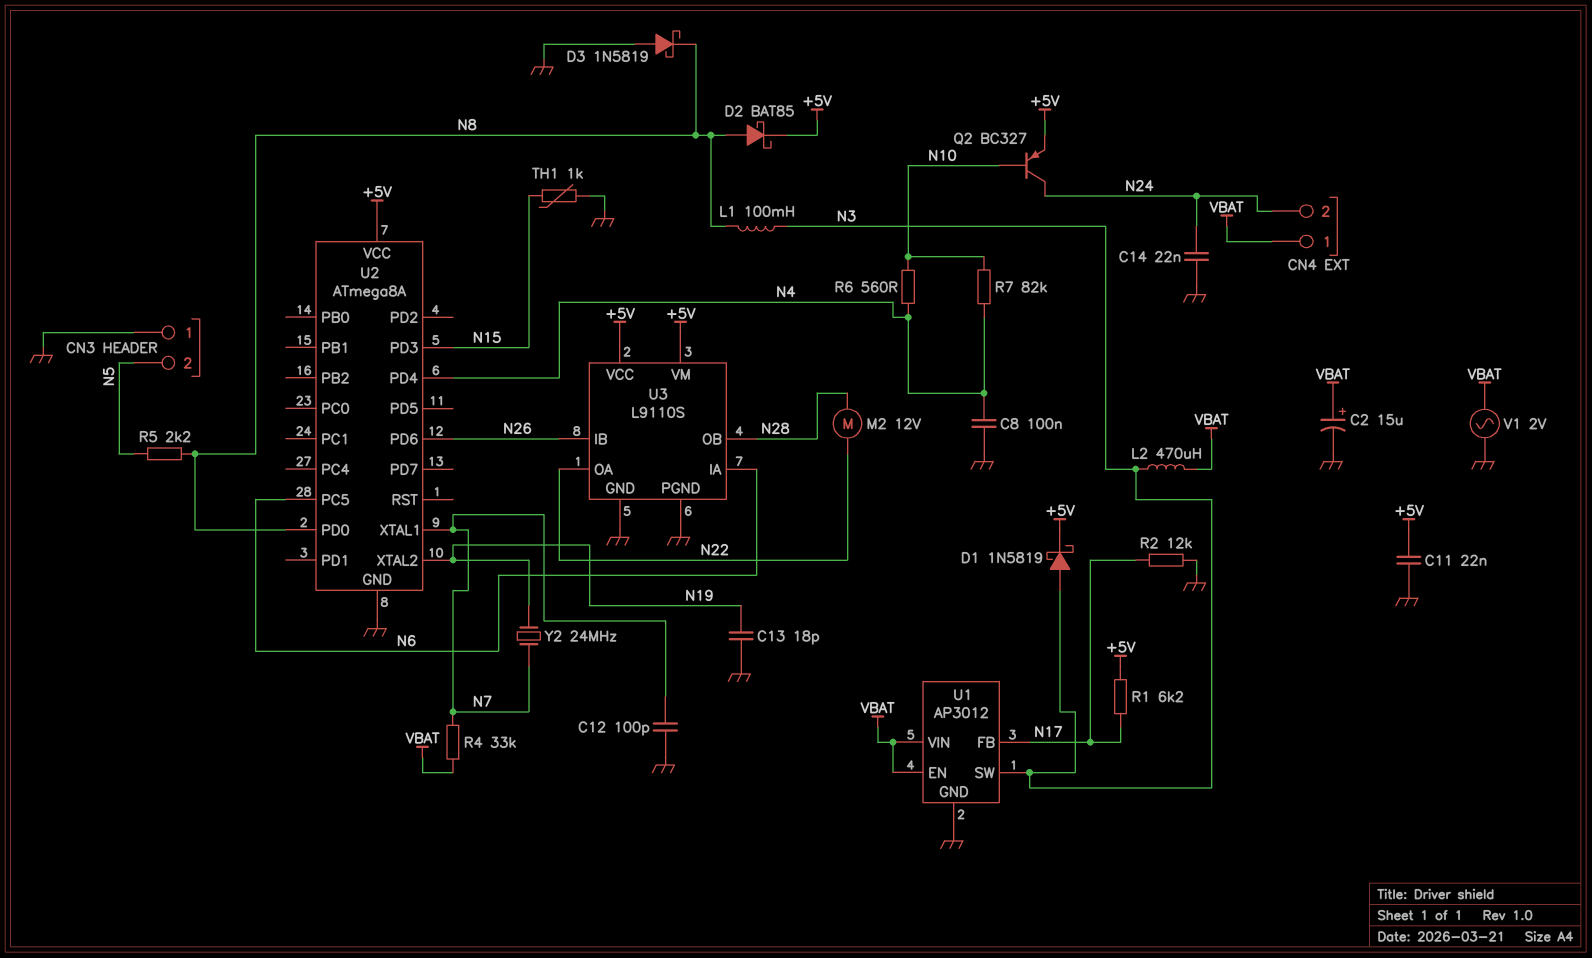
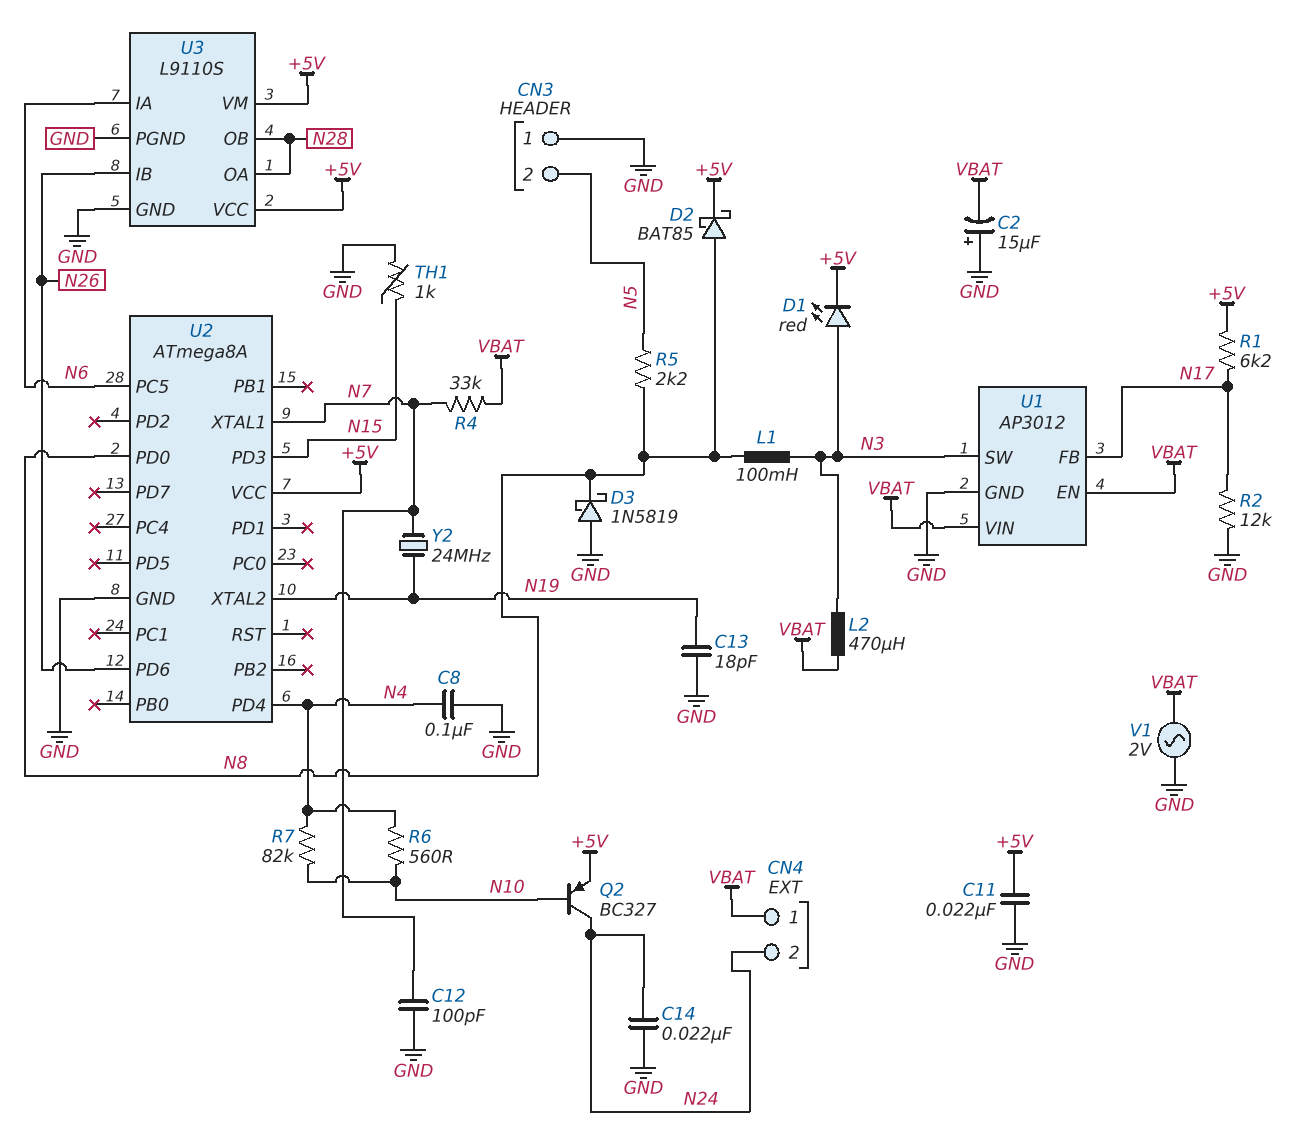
C2: 15uF (plus VBAT, minus GND) -> 15uF (plus GND, minus VBAT)
D1: schottky 1N5819 (A N3, K +5V) -> LED red (A N3, K +5V)
M2: motor 12V (N22, N28) -> none
U3 pin OA: N22 -> N28

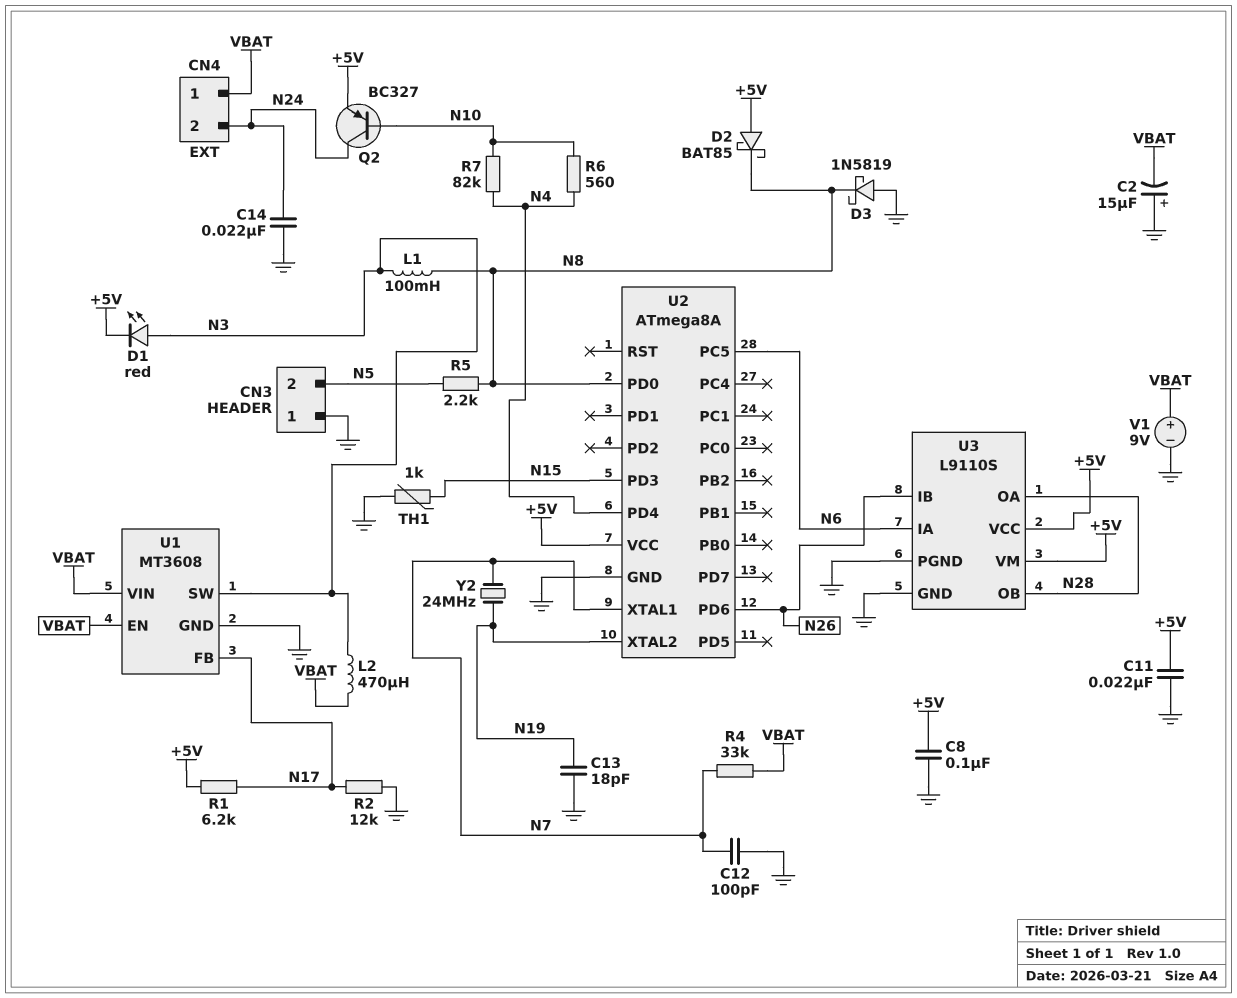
C8: 100nF (GND, N4) -> 100nF (+5V, GND)
D2: schottky BAT85 (A N8, K +5V) -> schottky BAT85 (A +5V, K N8)
U1: AP3012 -> MT3608
V1: AC 2V (GND, VBAT) -> 9V (plus VBAT, minus GND)

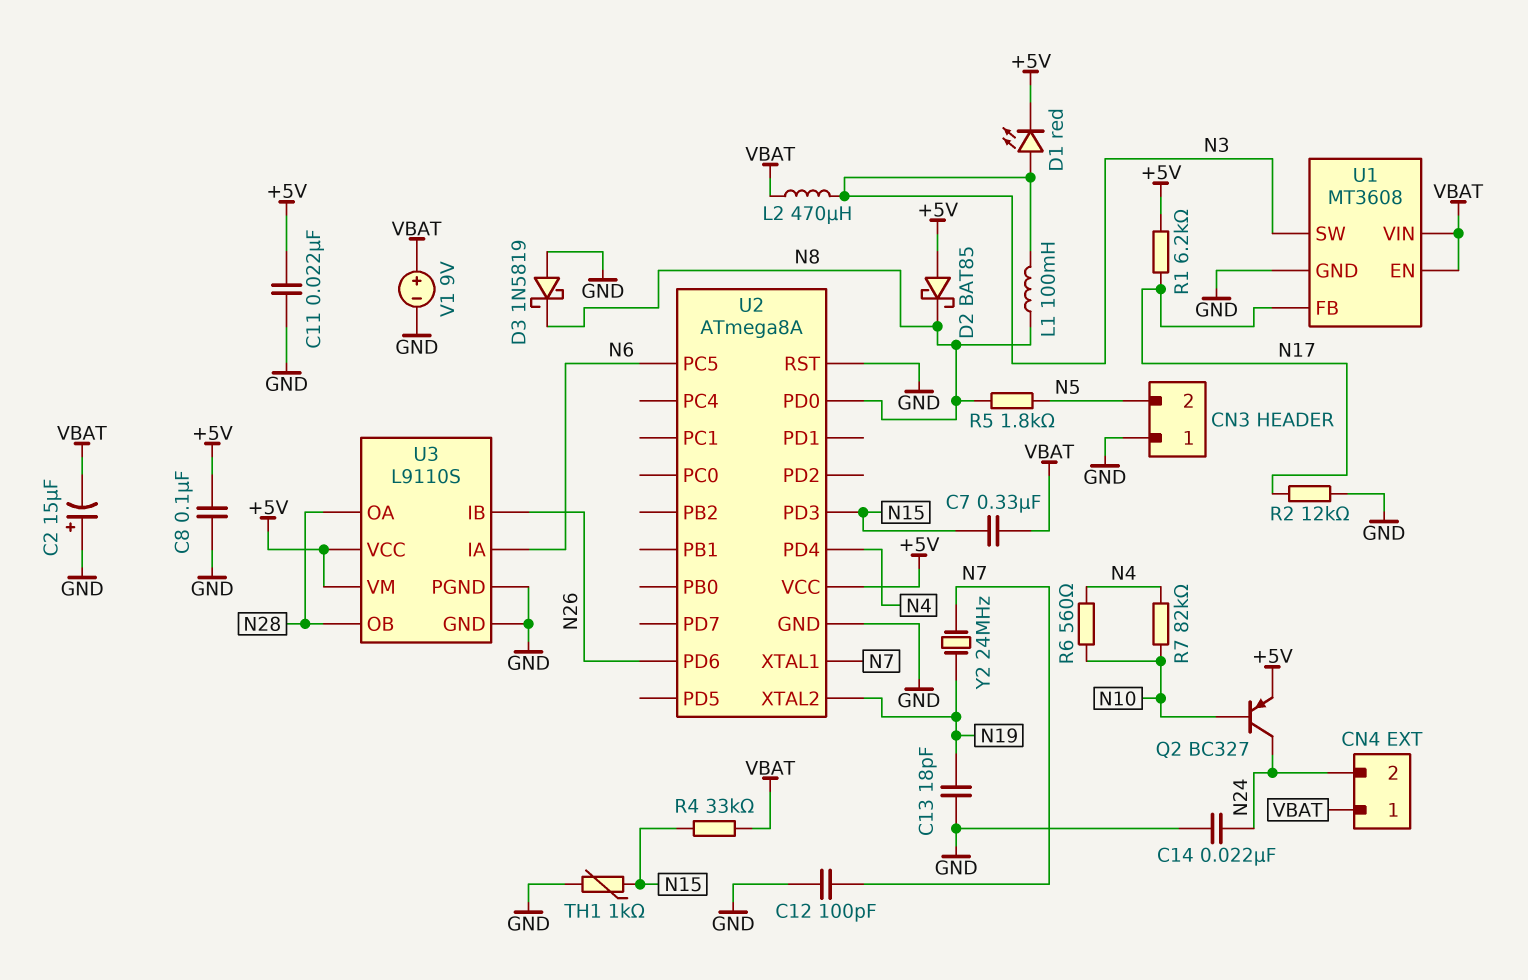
C7: none -> 330nF (N15, VBAT)
R4: 33k (N7, VBAT) -> 33k (N15, VBAT)
R5: 2.2k (N5, N8) -> 1.8k (N5, N8)
U2 pin RST: none -> GND

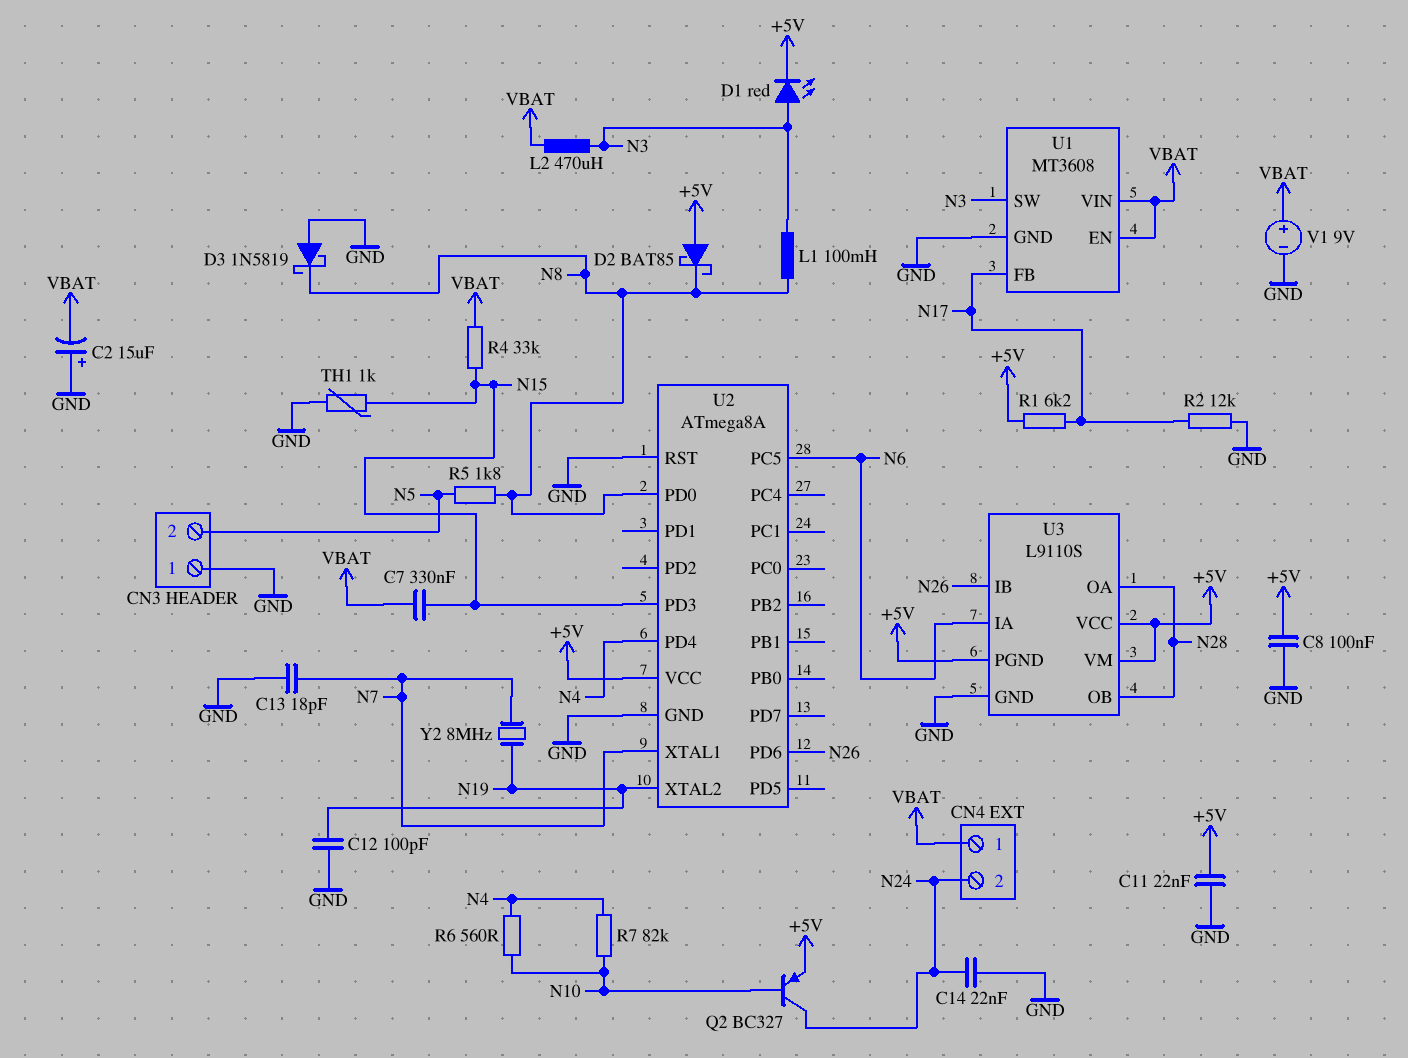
C12: 100pF (GND, N7) -> 100pF (GND, N19)
C13: 18pF (GND, N19) -> 18pF (GND, N7)
U3 pin PGND: GND -> +5V
Y2: 24MHz (N7, N19) -> 8MHz (N7, N19)

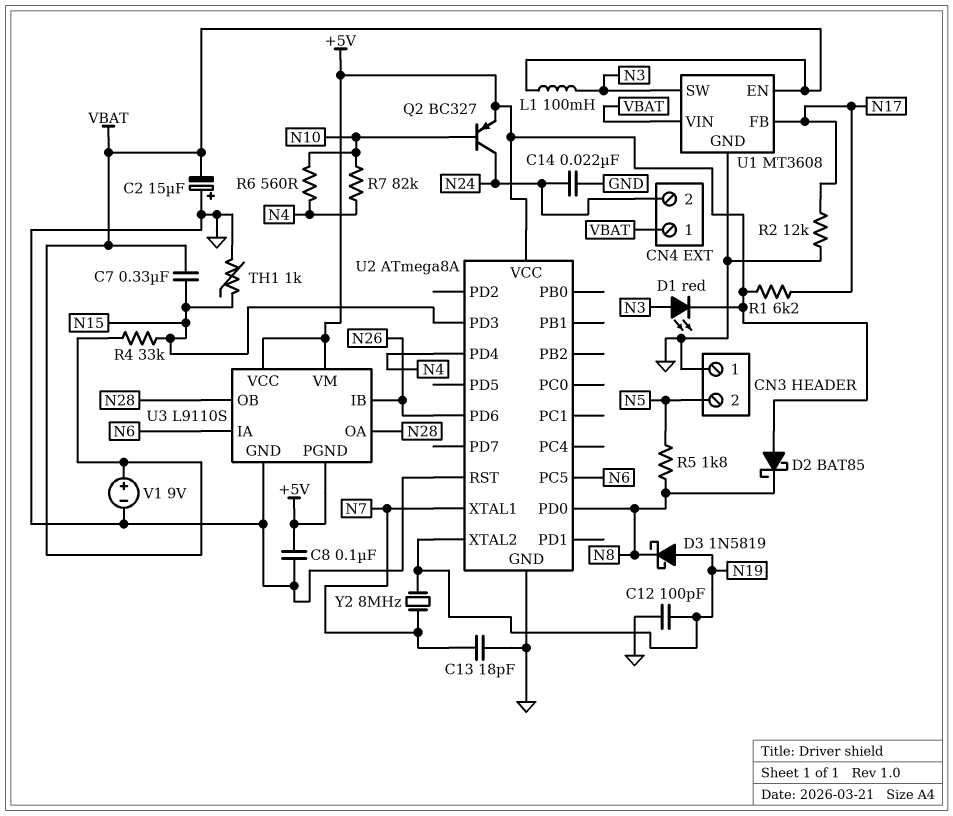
C11: 22nF (+5V, GND) -> none
D3: schottky 1N5819 (A GND, K N8) -> schottky 1N5819 (A N19, K N8)
L1: 100mH (N3, N8) -> 100mH (N3, VBAT)
L2: 470uH (N3, VBAT) -> none

